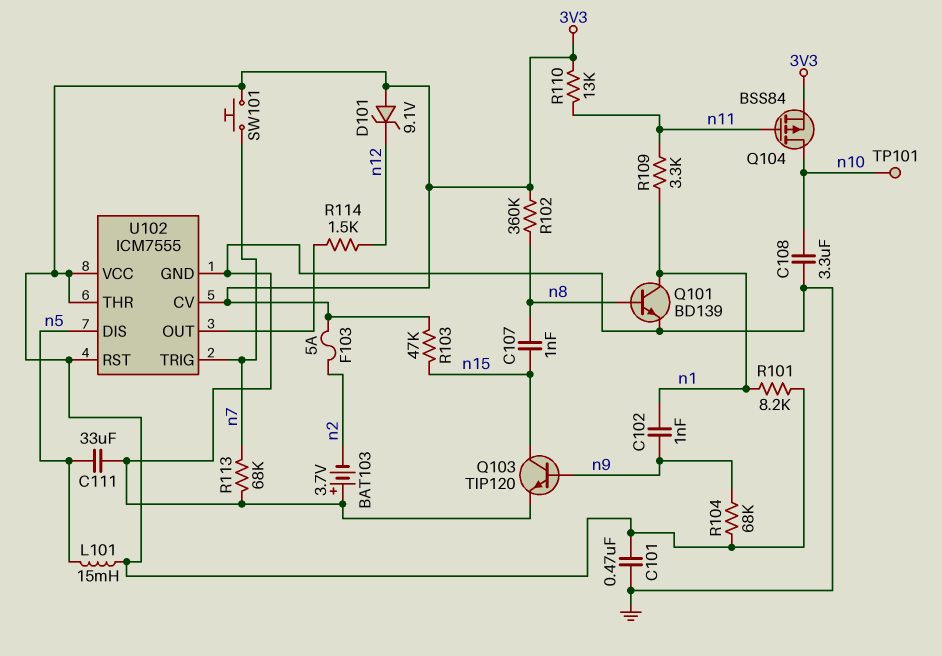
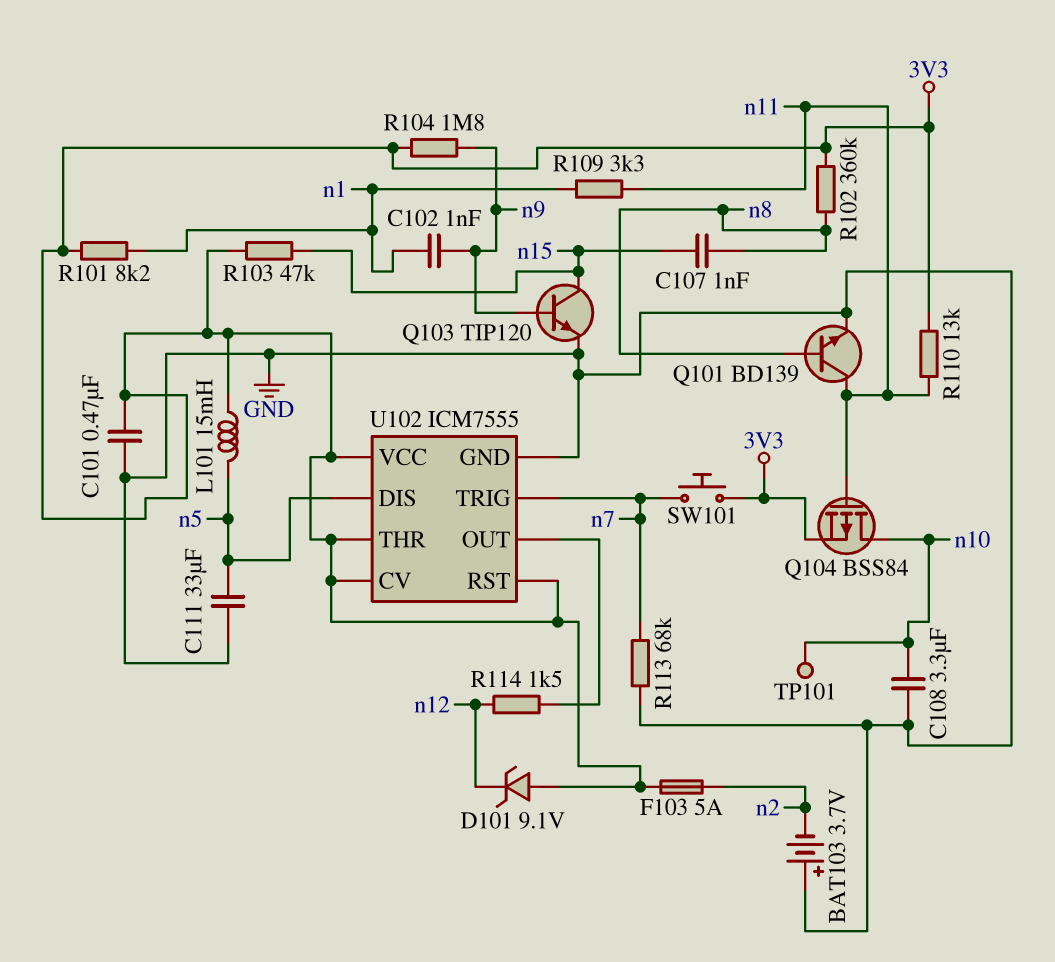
Q101: NPN BD139 (B n8, C n1, E GND) -> NPN BD139 (B n8, C n11, E GND)
R104: 68k (3V3, n9) -> 1.8M (3V3, n9)

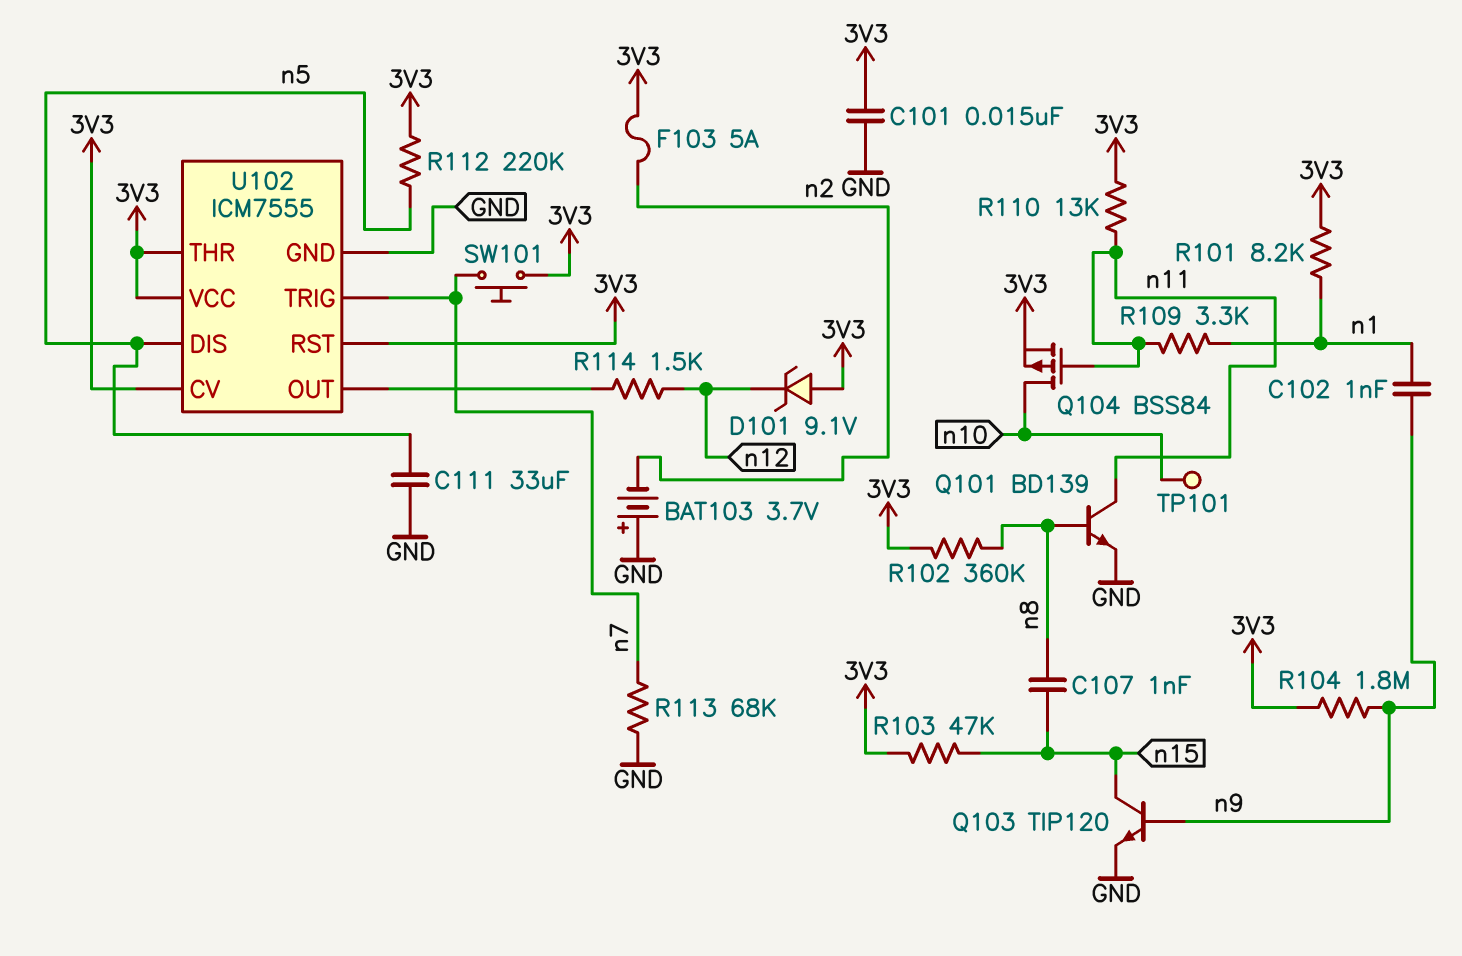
C101: 470nF (3V3, GND) -> 15nF (3V3, GND)
C108: 3.3uF (GND, n10) -> none
L101: 15mH (3V3, n5) -> none
R112: none -> 220k (3V3, n5)

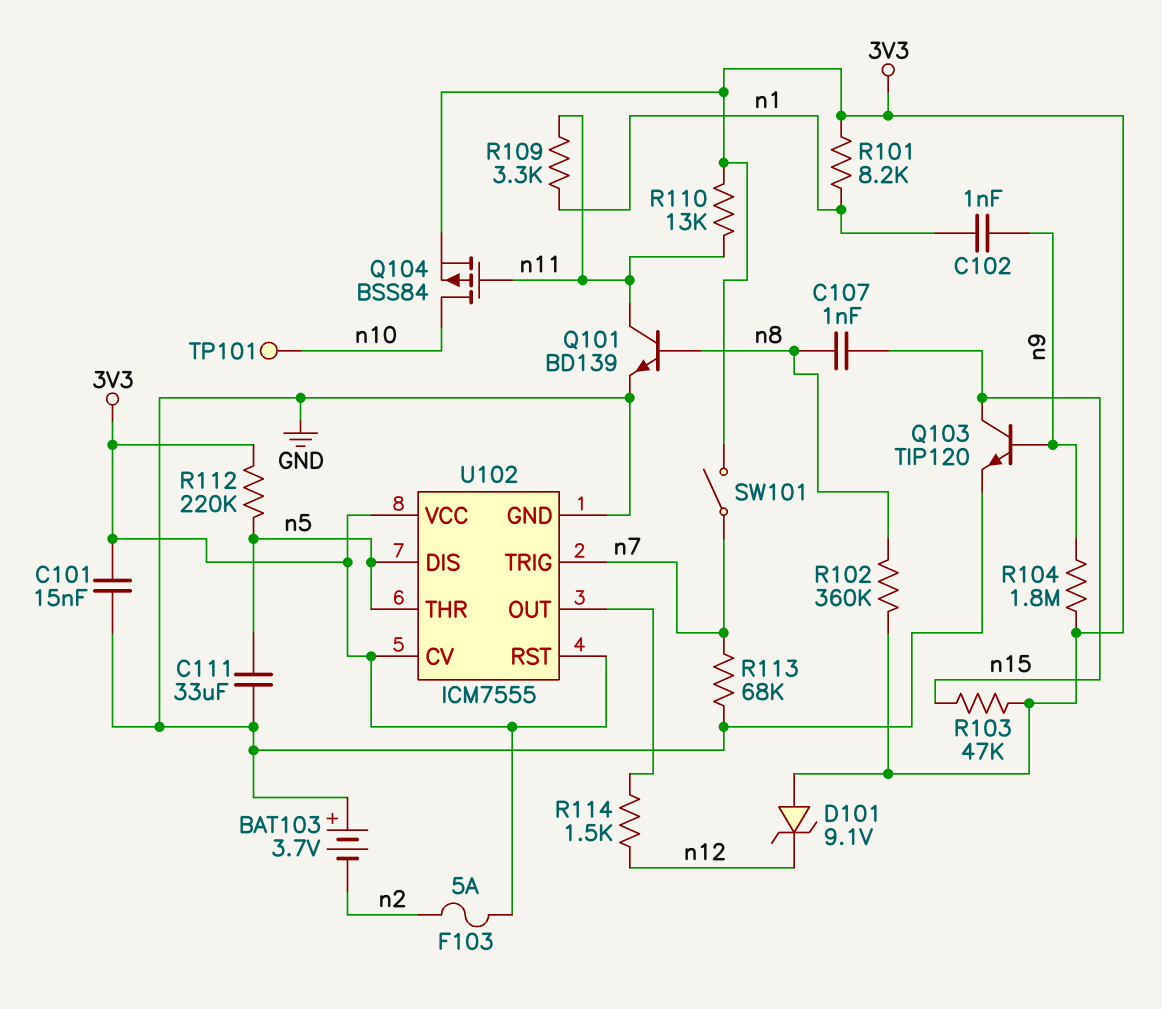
SW101: button (3V3, n7) -> switch (3V3, n7)
U102 pin THR: 3V3 -> n5

